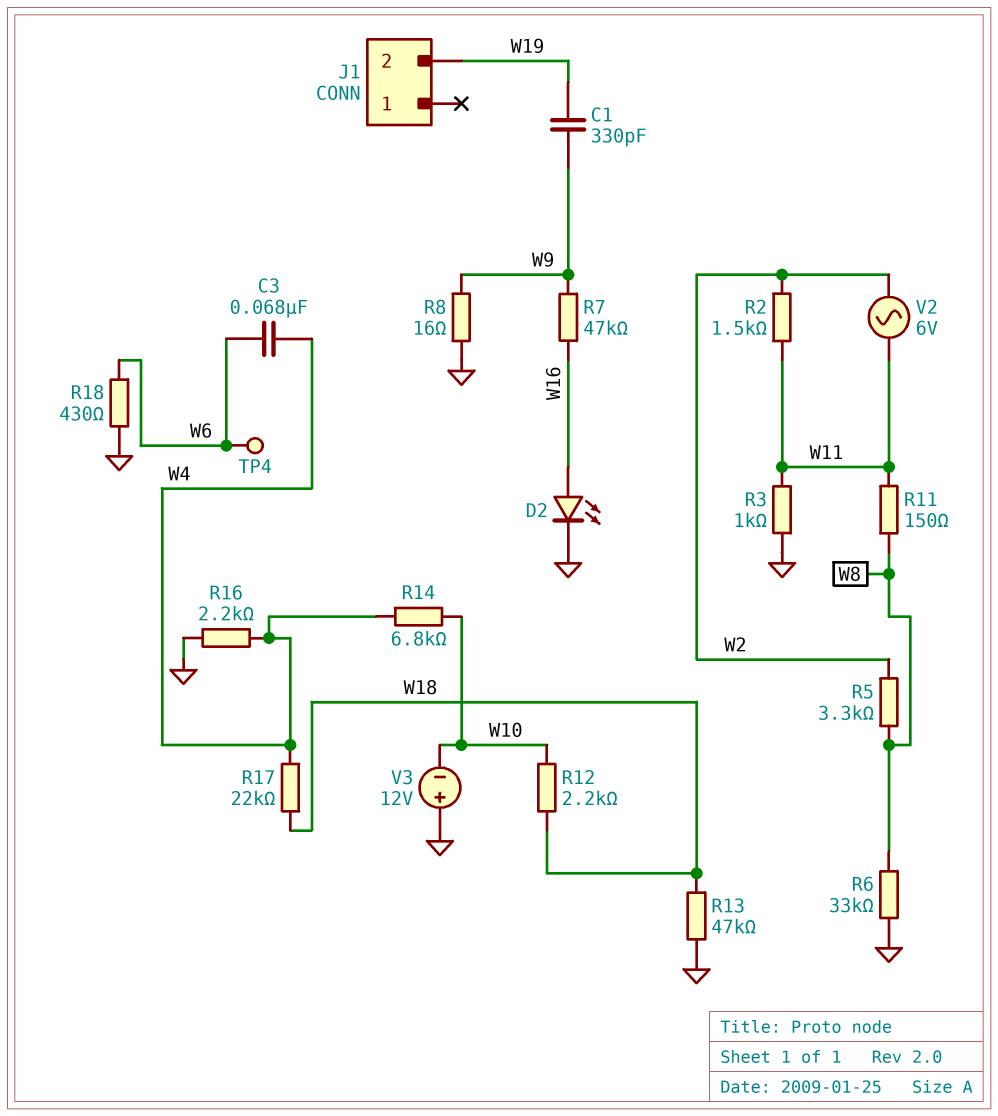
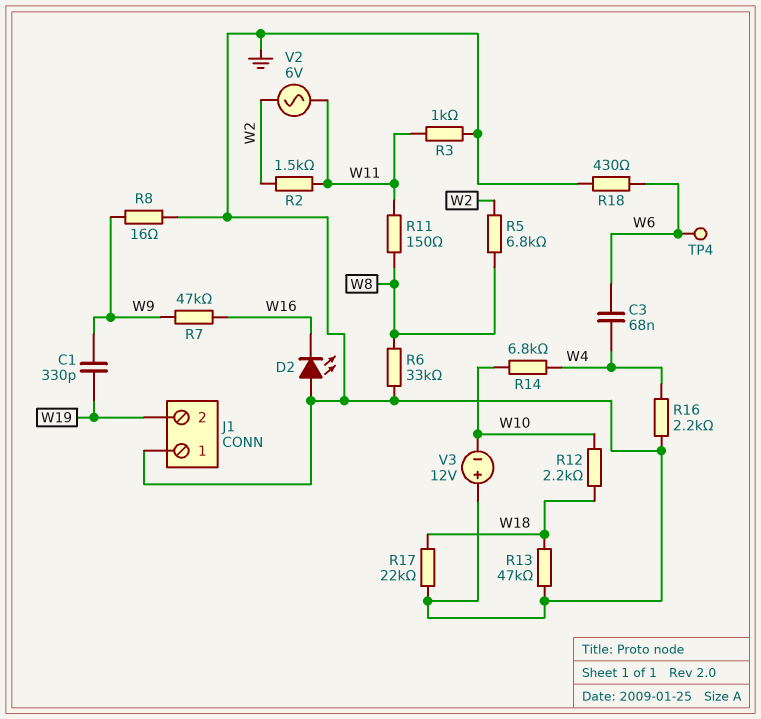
D2: LED (A W16, K GND) -> LED (A GND, K W16)
J1 pin 1: none -> GND
R5: 3.3k (W2, W8) -> 6.8k (W2, W8)
R17: 22k (W4, W18) -> 22k (GND, W18)

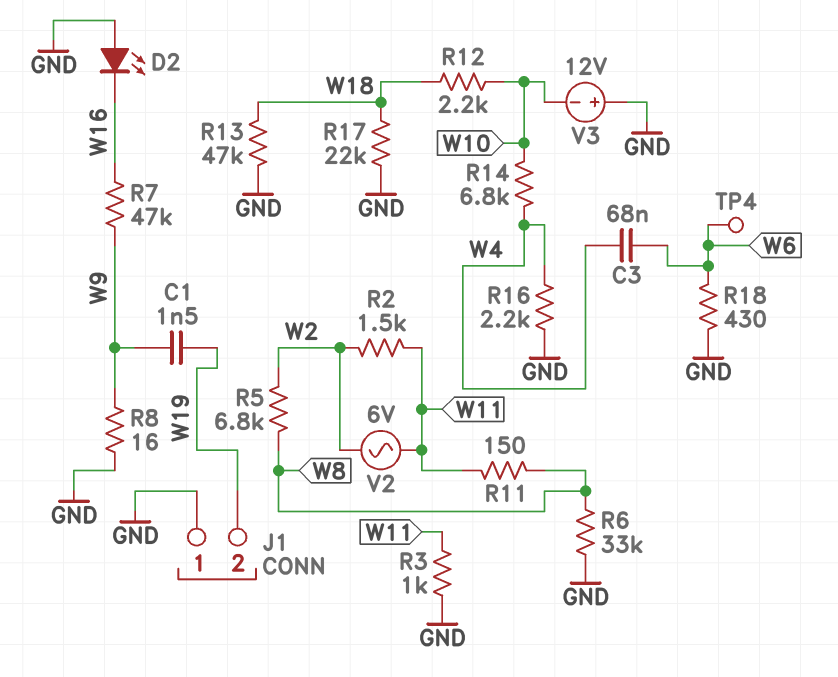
C1: 330pF (W9, W19) -> 1.5nF (W9, W19)

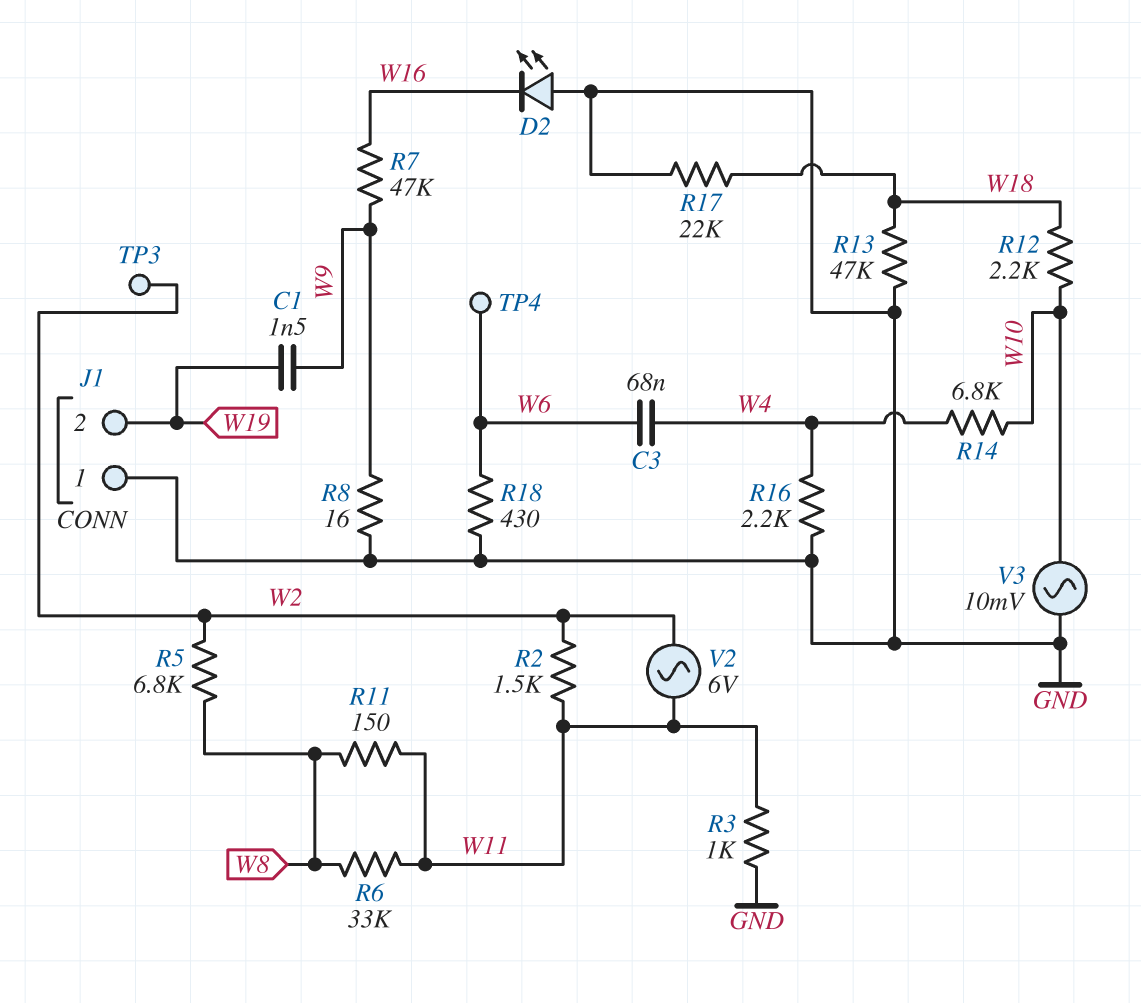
R6: 33k (GND, W8) -> 33k (W8, W11)
TP3: none -> test point (W2)
V3: 12V (plus GND, minus W10) -> AC 10mV (GND, W10)

